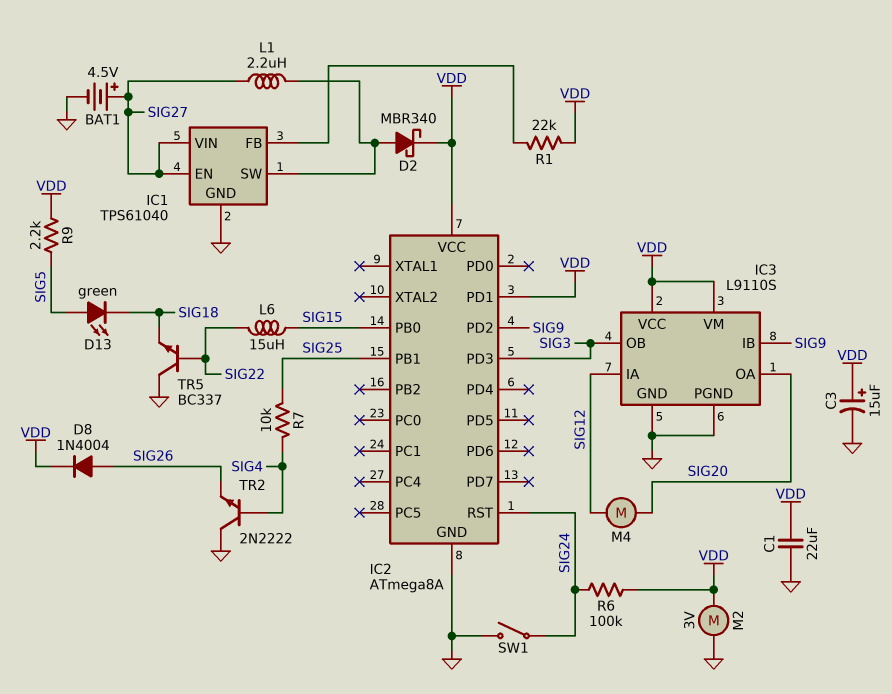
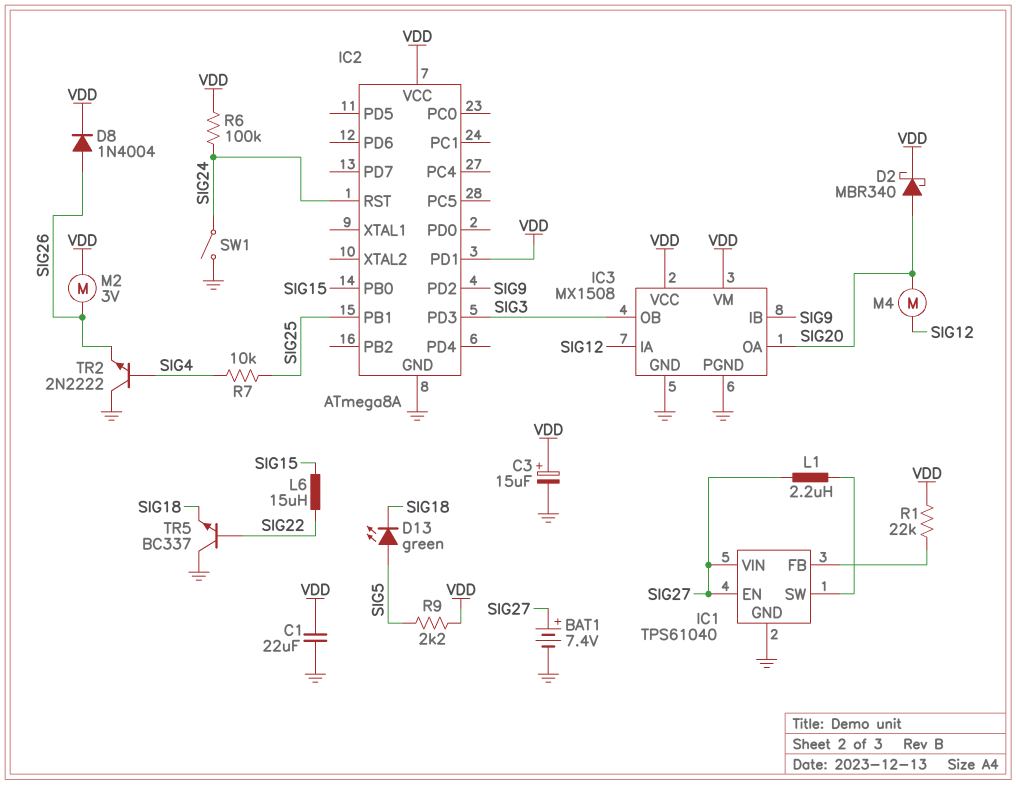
BAT1: 4.5V (plus SIG27, minus GND) -> 7.4V (plus SIG27, minus GND)
D2: schottky MBR340 (A IC1/SW, K VDD) -> schottky MBR340 (A SIG20, K VDD)
IC3: L9110S -> MX1508
M2: motor 3V (GND, VDD) -> motor 3V (SIG26, VDD)

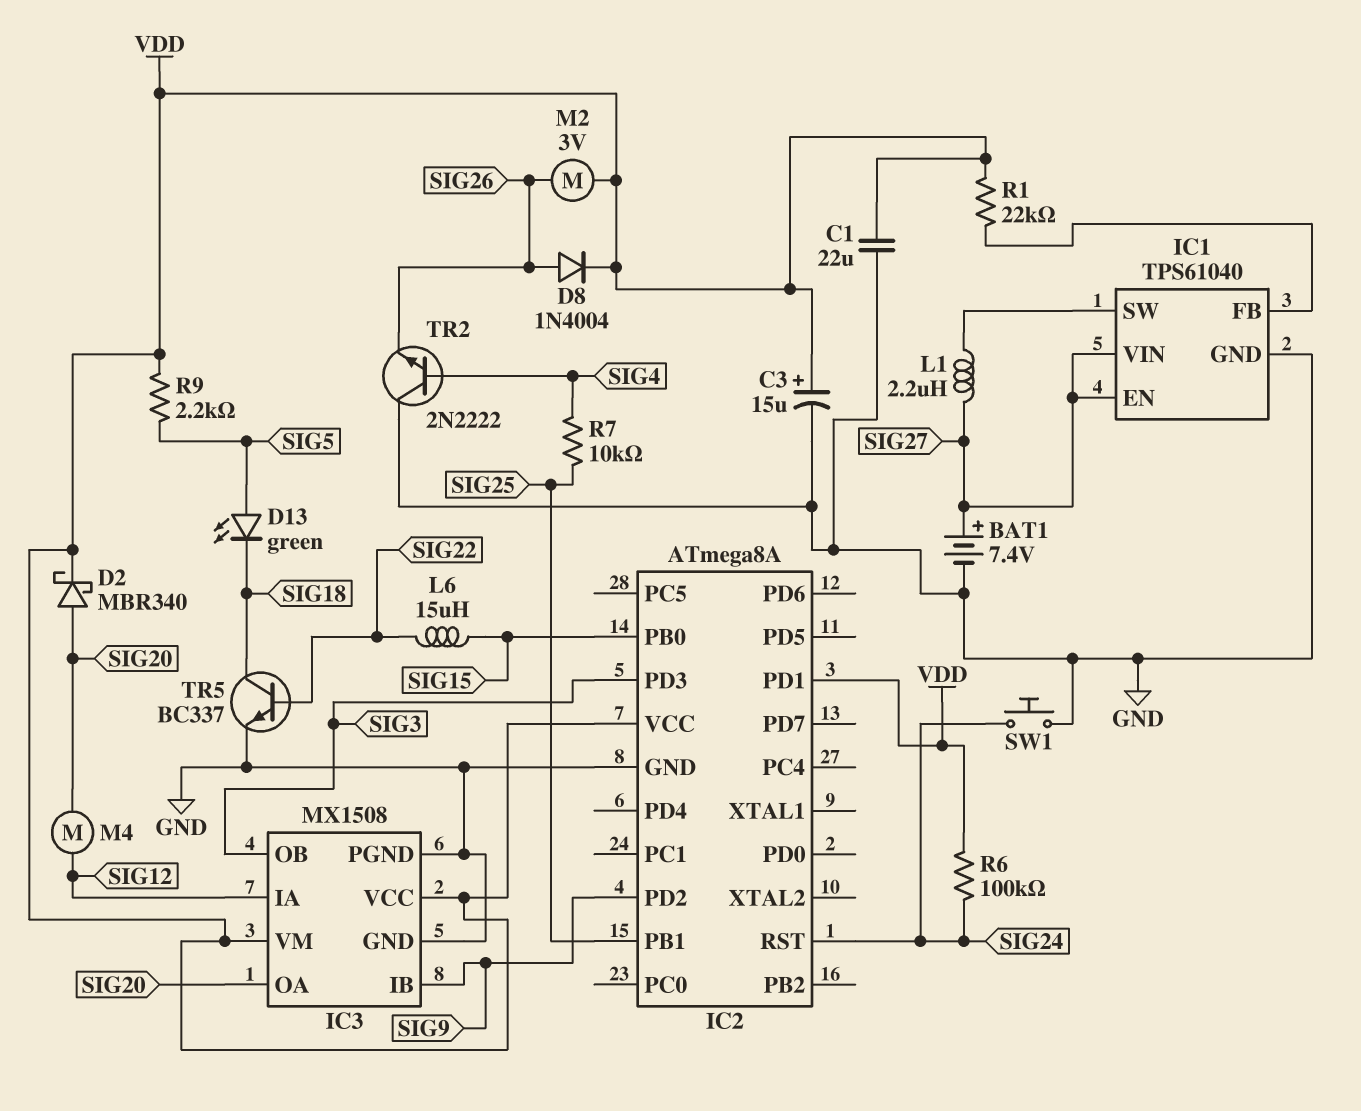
SW1: switch (GND, SIG24) -> button (GND, SIG24)
TR5: NPN BC337 (B SIG22, C GND, E SIG18) -> NPN BC337 (B SIG22, C SIG18, E GND)

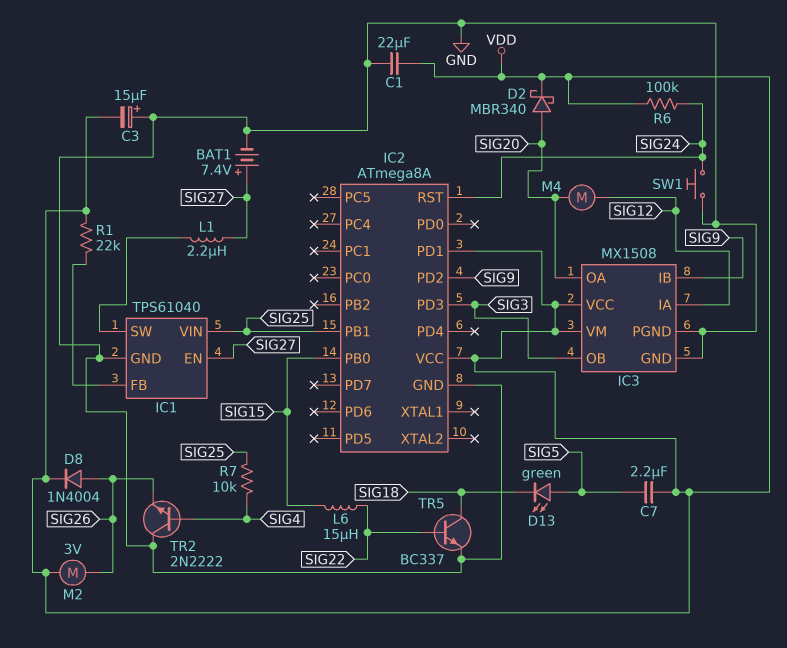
C3: 15uF (plus VDD, minus GND) -> 15uF (plus GND, minus VDD)
C7: none -> 2.2uF (SIG5, VDD)
IC1 pin VIN: SIG27 -> SIG25
R9: 2.2k (SIG5, VDD) -> none

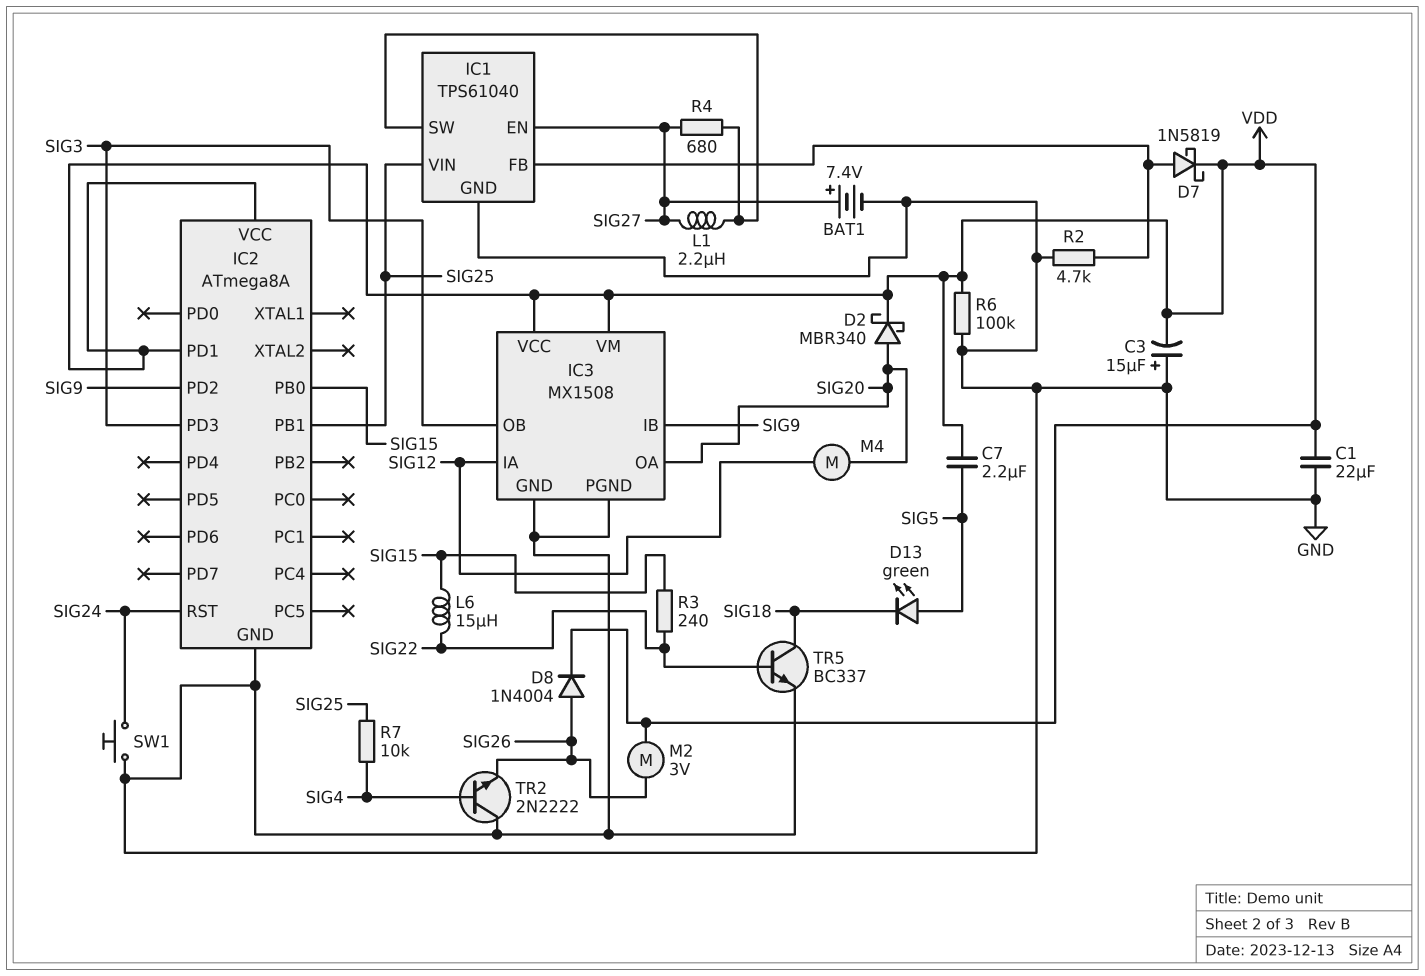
D7: none -> schottky 1N5819 (A IC1/FB, K VDD)
R1: 22k (IC1/FB, VDD) -> none
R2: none -> 4.7k (GND, IC1/FB)
R3: none -> 240 (SIG15, SIG22)
R4: none -> 680 (IC1/SW, SIG27)
R6: 100k (SIG24, VDD) -> 100k (GND, VDD)

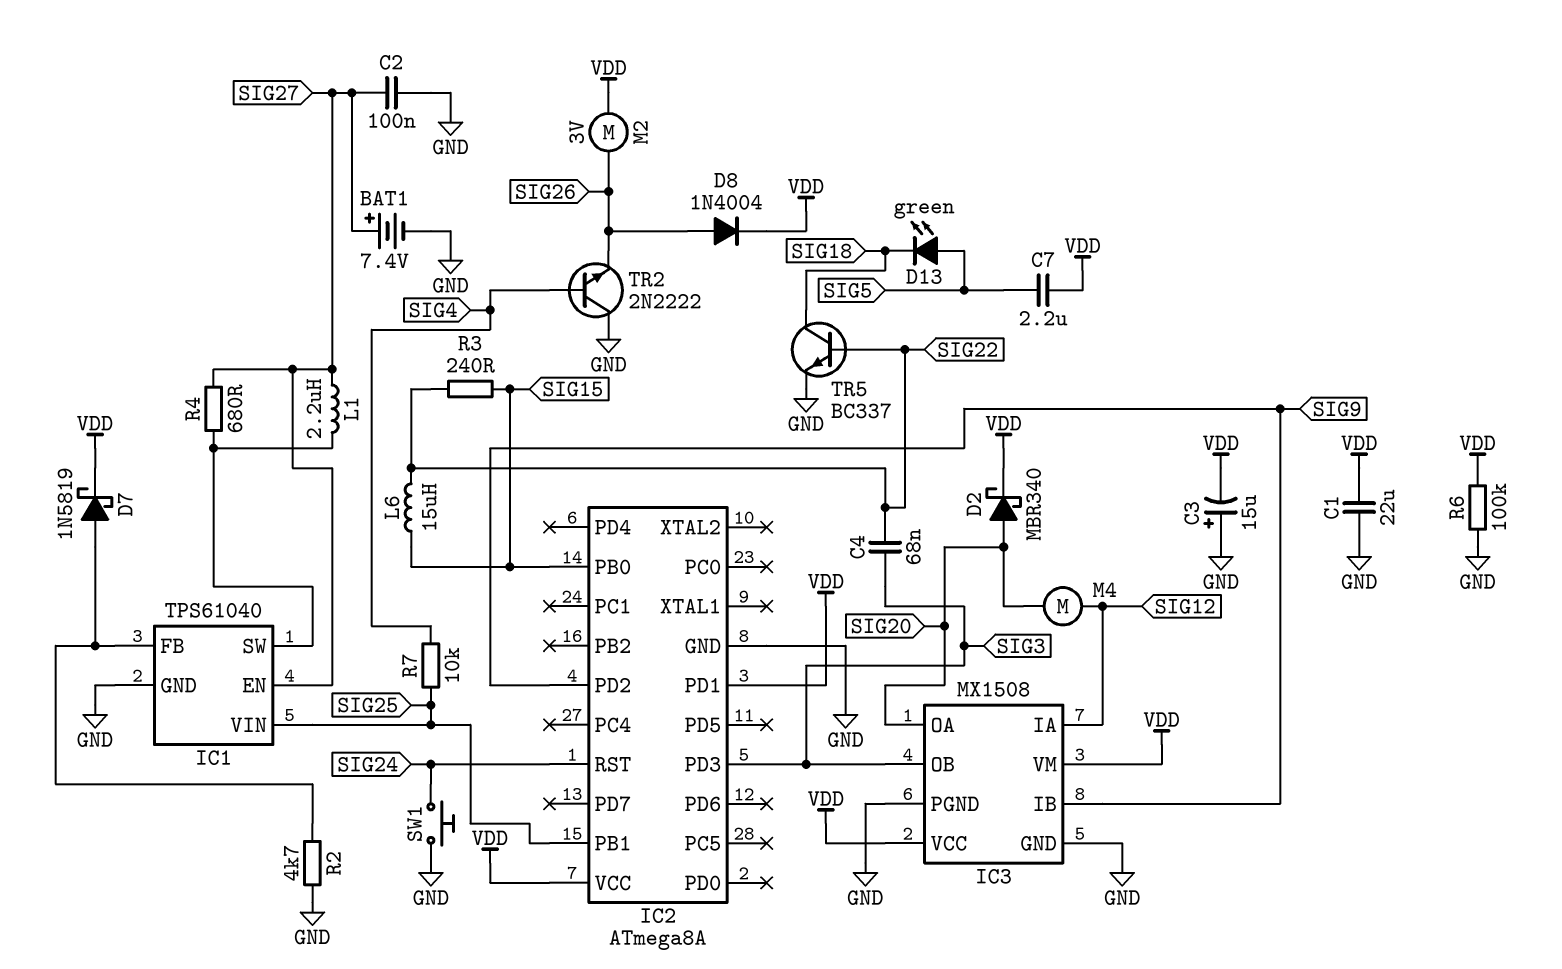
C2: none -> 100nF (GND, SIG27)
C4: none -> 68nF (SIG3, SIG22)

